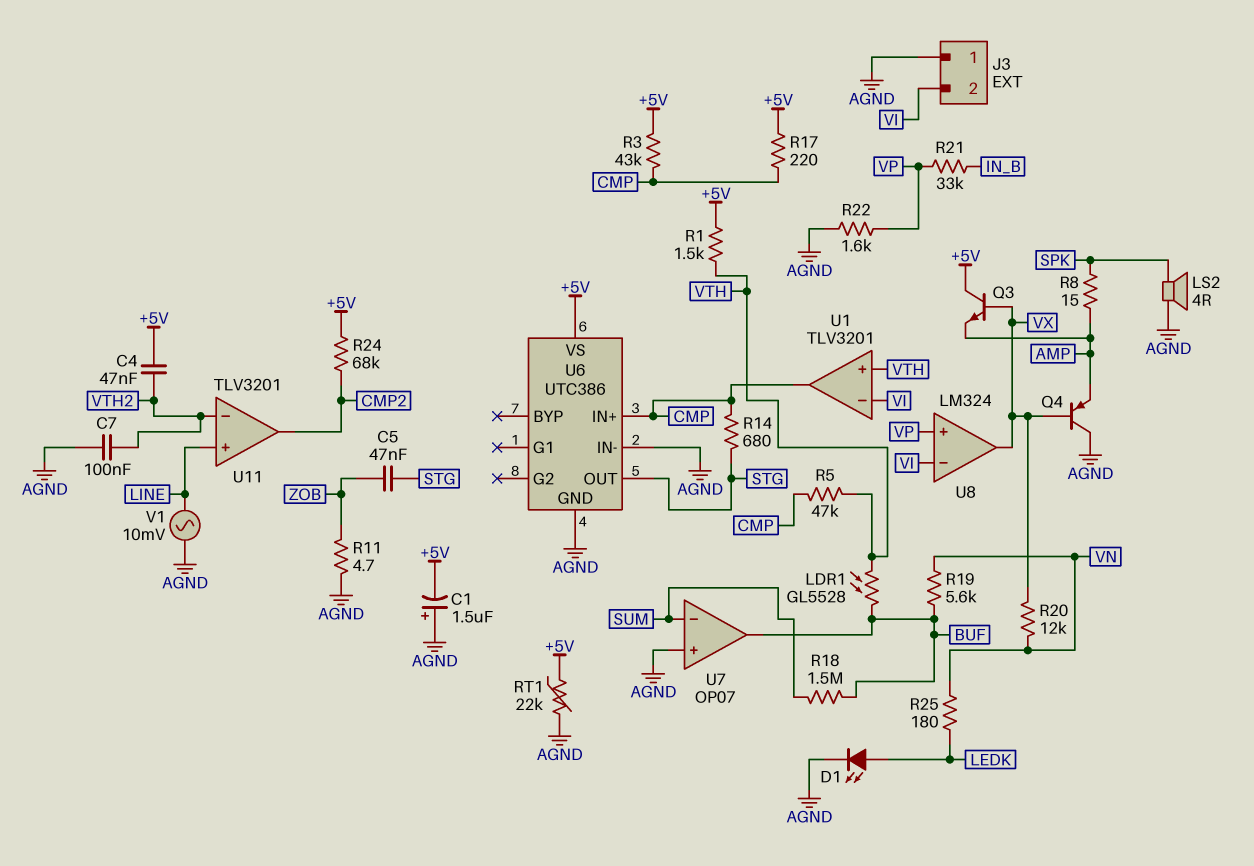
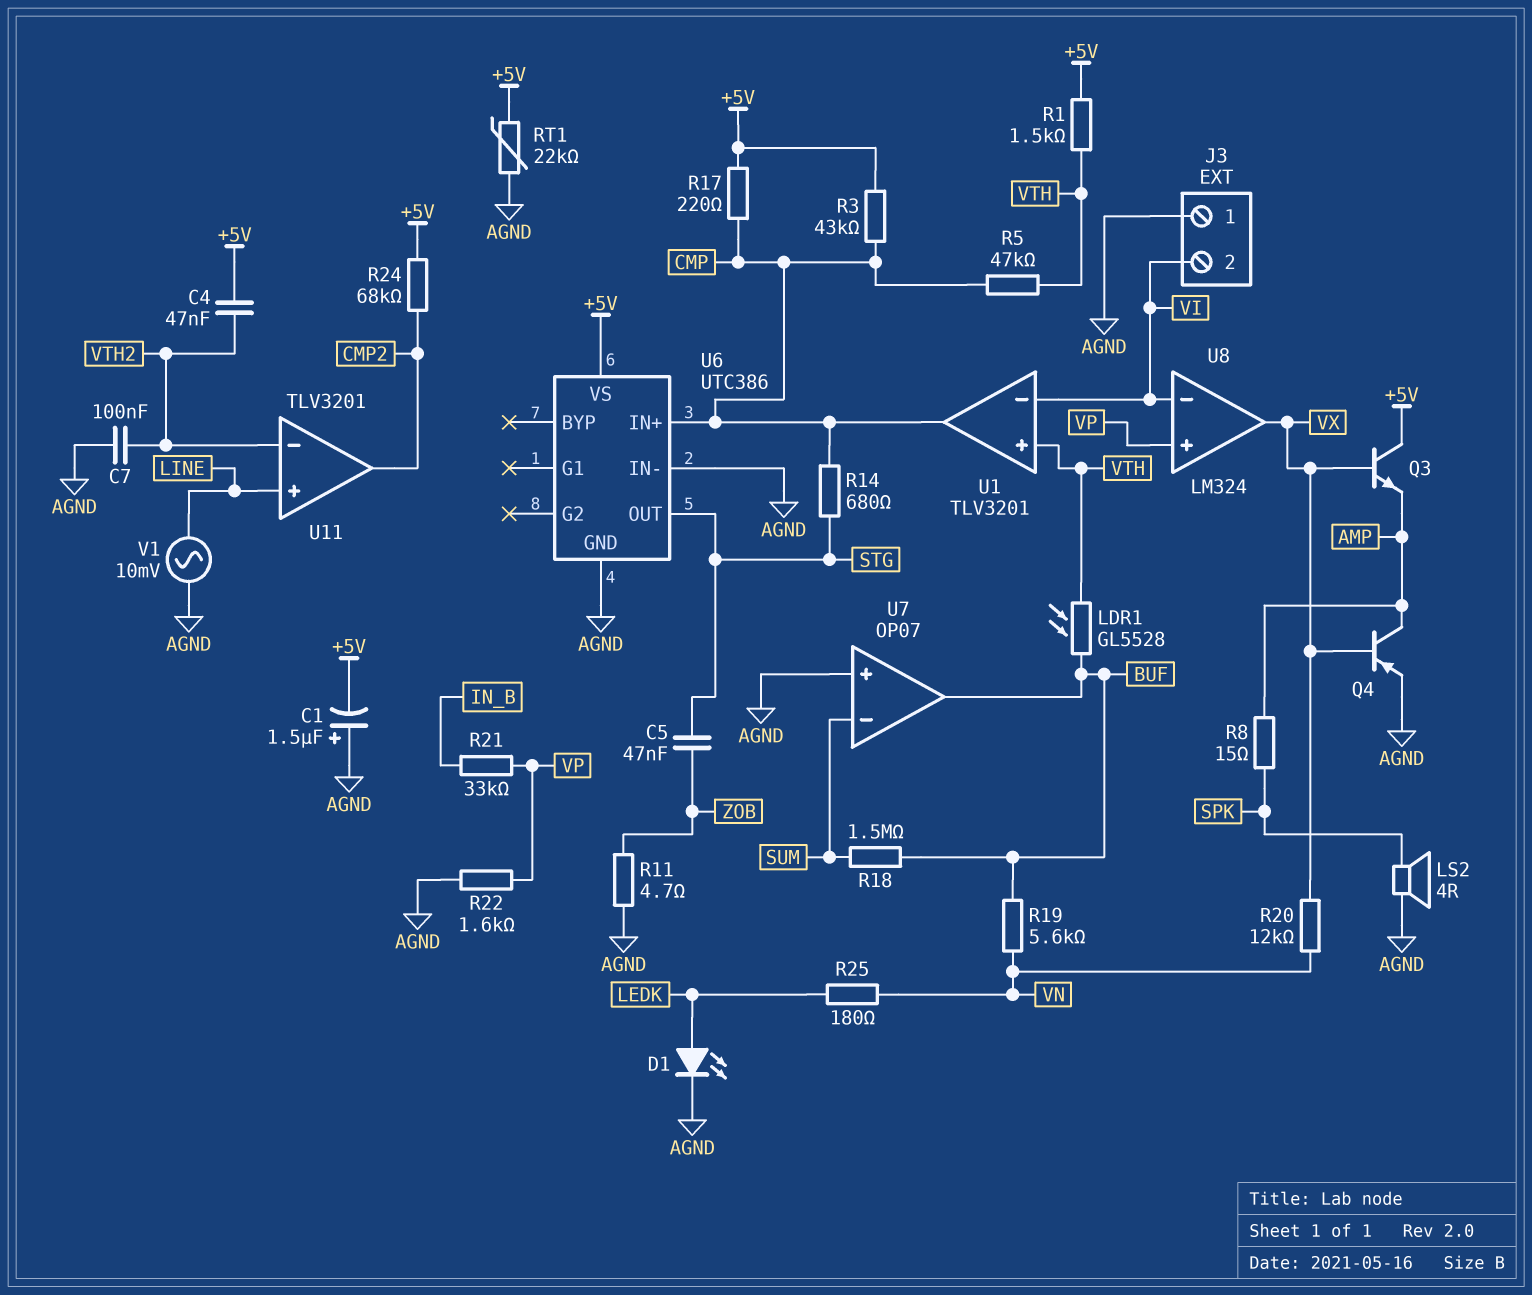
Q4: PNP (B VX, C AGND, E AMP) -> PNP (B VX, C AMP, E AGND)

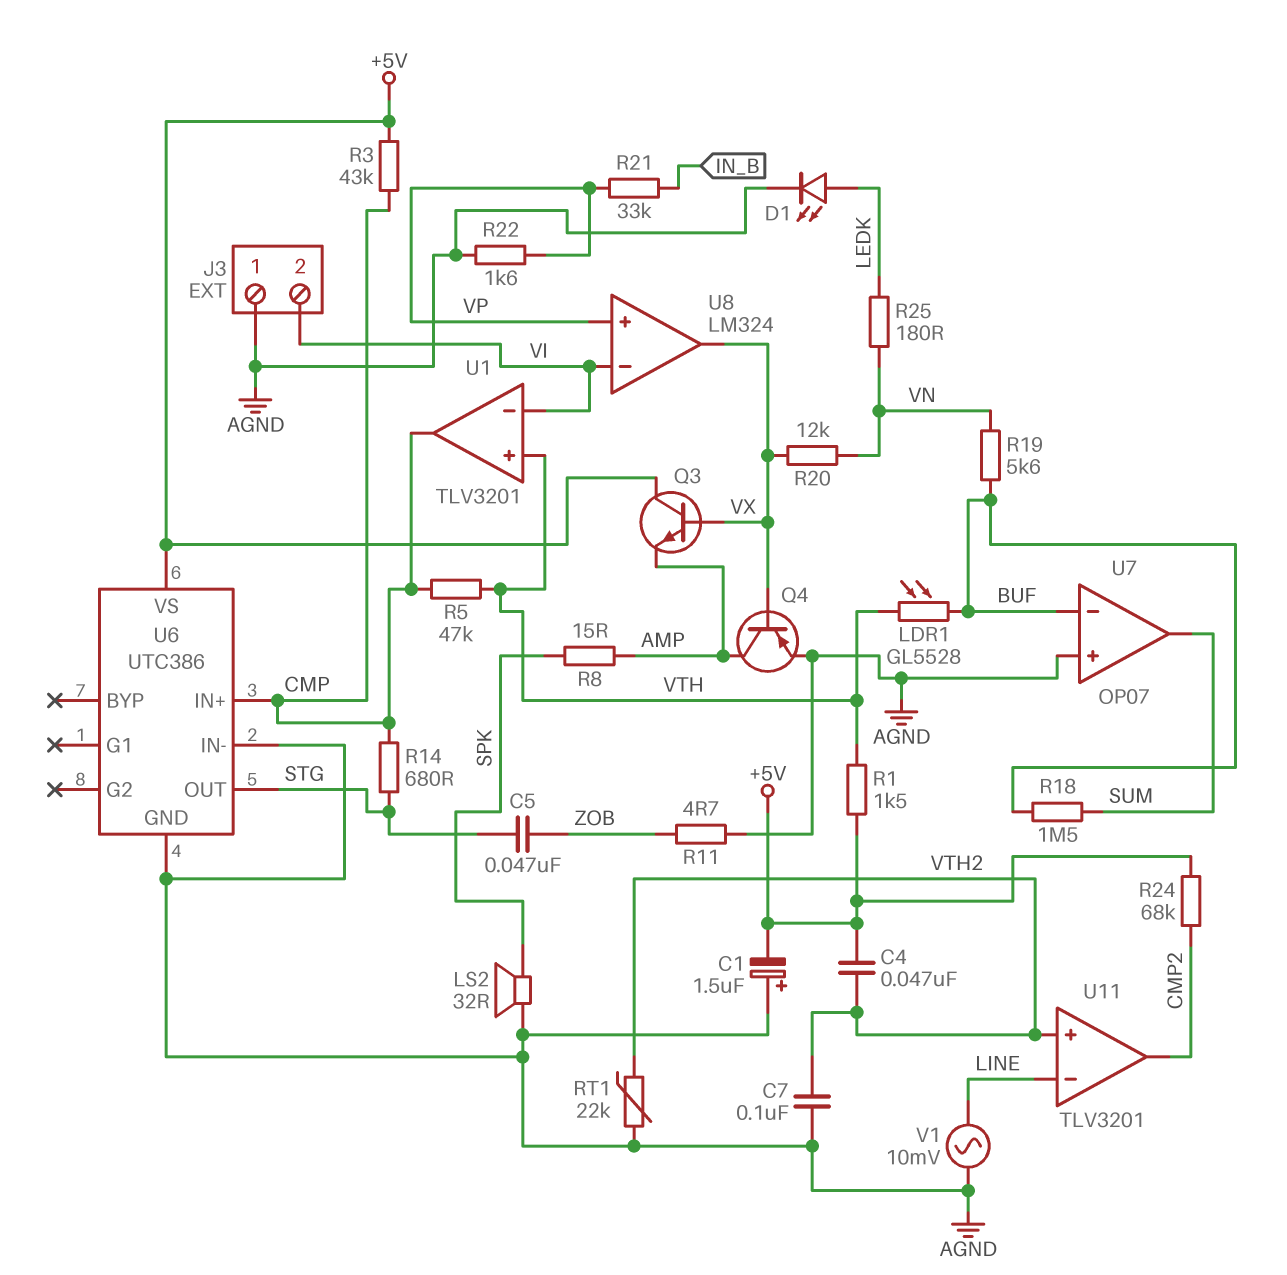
LS2: speaker 4R (AGND, SPK) -> speaker 32R (AGND, SPK)
R17: 220 (+5V, CMP) -> none
RT1: 22k (+5V, AGND) -> 22k (AGND, VTH2)
U7 pin in-: SUM -> BUF
U7 pin out: BUF -> SUM
U11 pin in+: LINE -> VTH2
U11 pin in-: VTH2 -> LINE

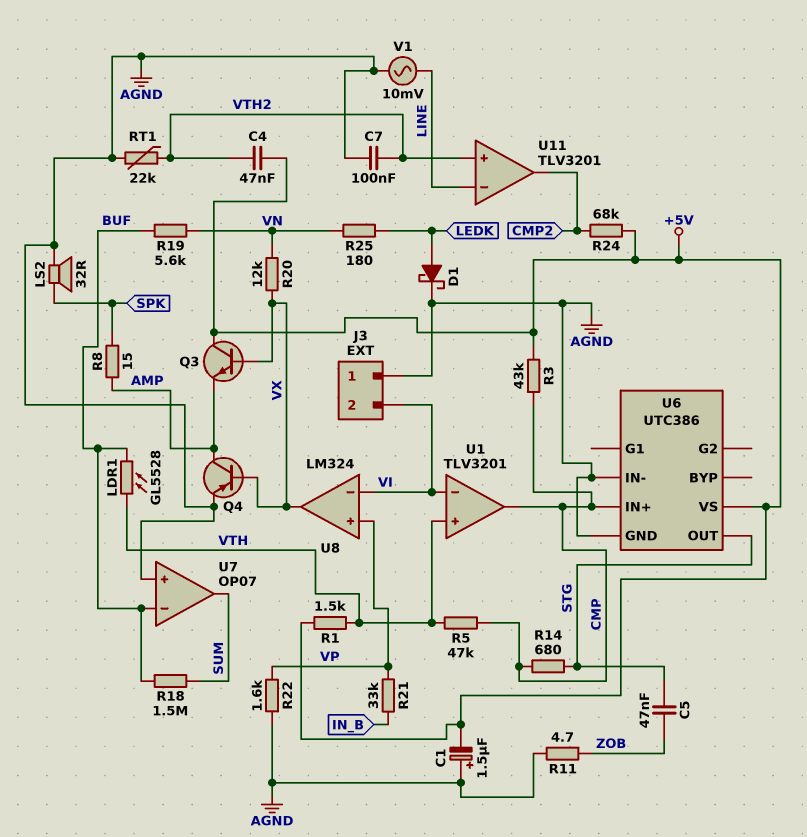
D1: LED (A LEDK, K AGND) -> schottky (A LEDK, K AGND)

